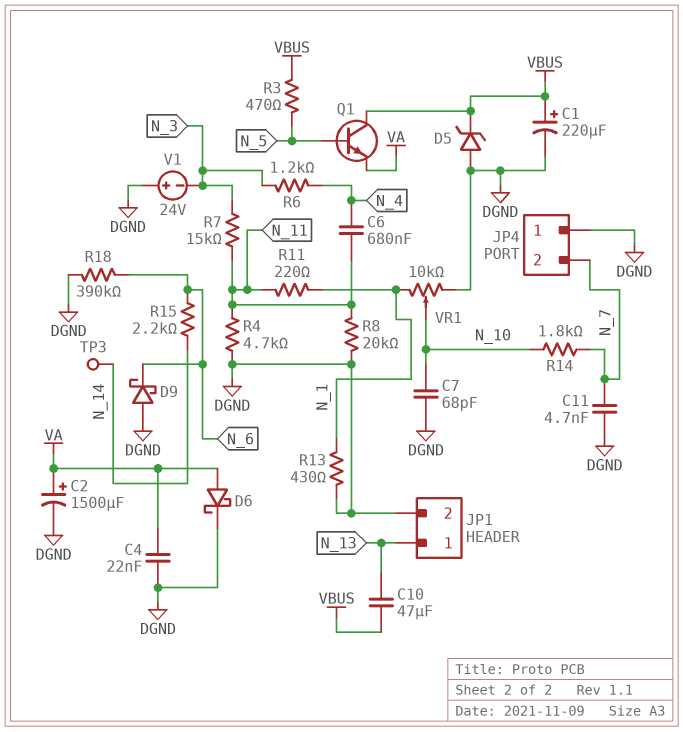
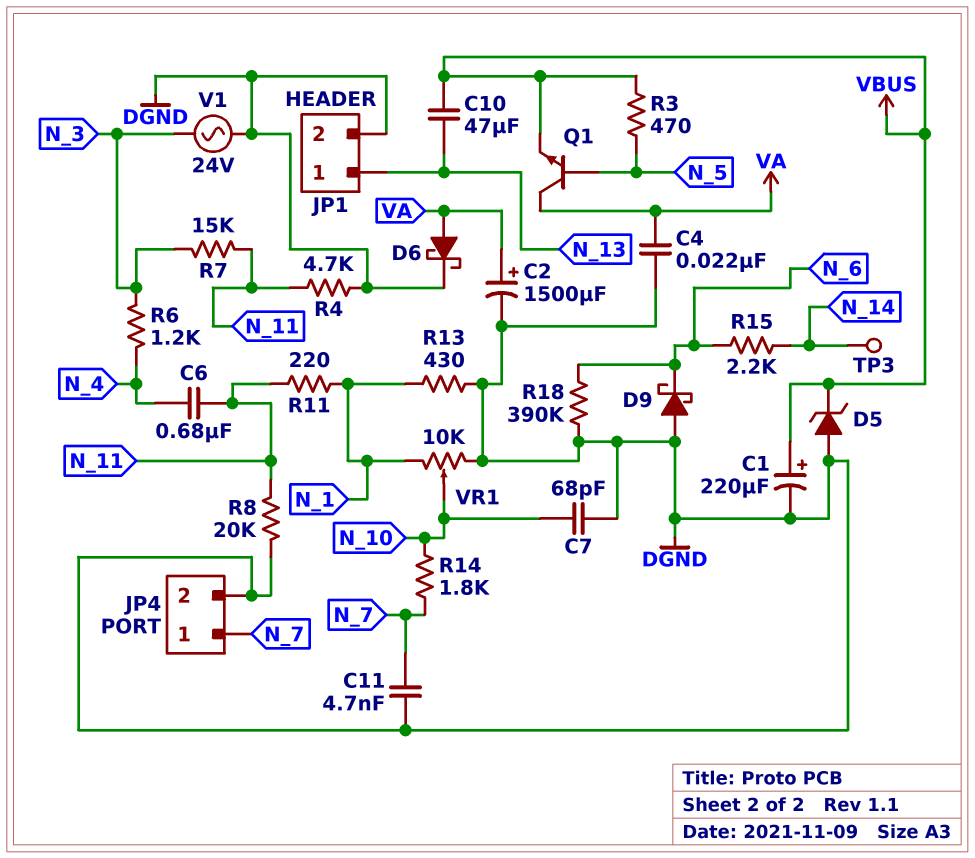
JP4 pin 1: DGND -> N_7
JP4 pin 2: N_7 -> DGND
Q1: NPN (B N_5, C VBUS, E VA) -> NPN (B N_5, C VA, E VBUS)
V1: 24V (plus DGND, minus N_3) -> AC 24V (DGND, N_3)

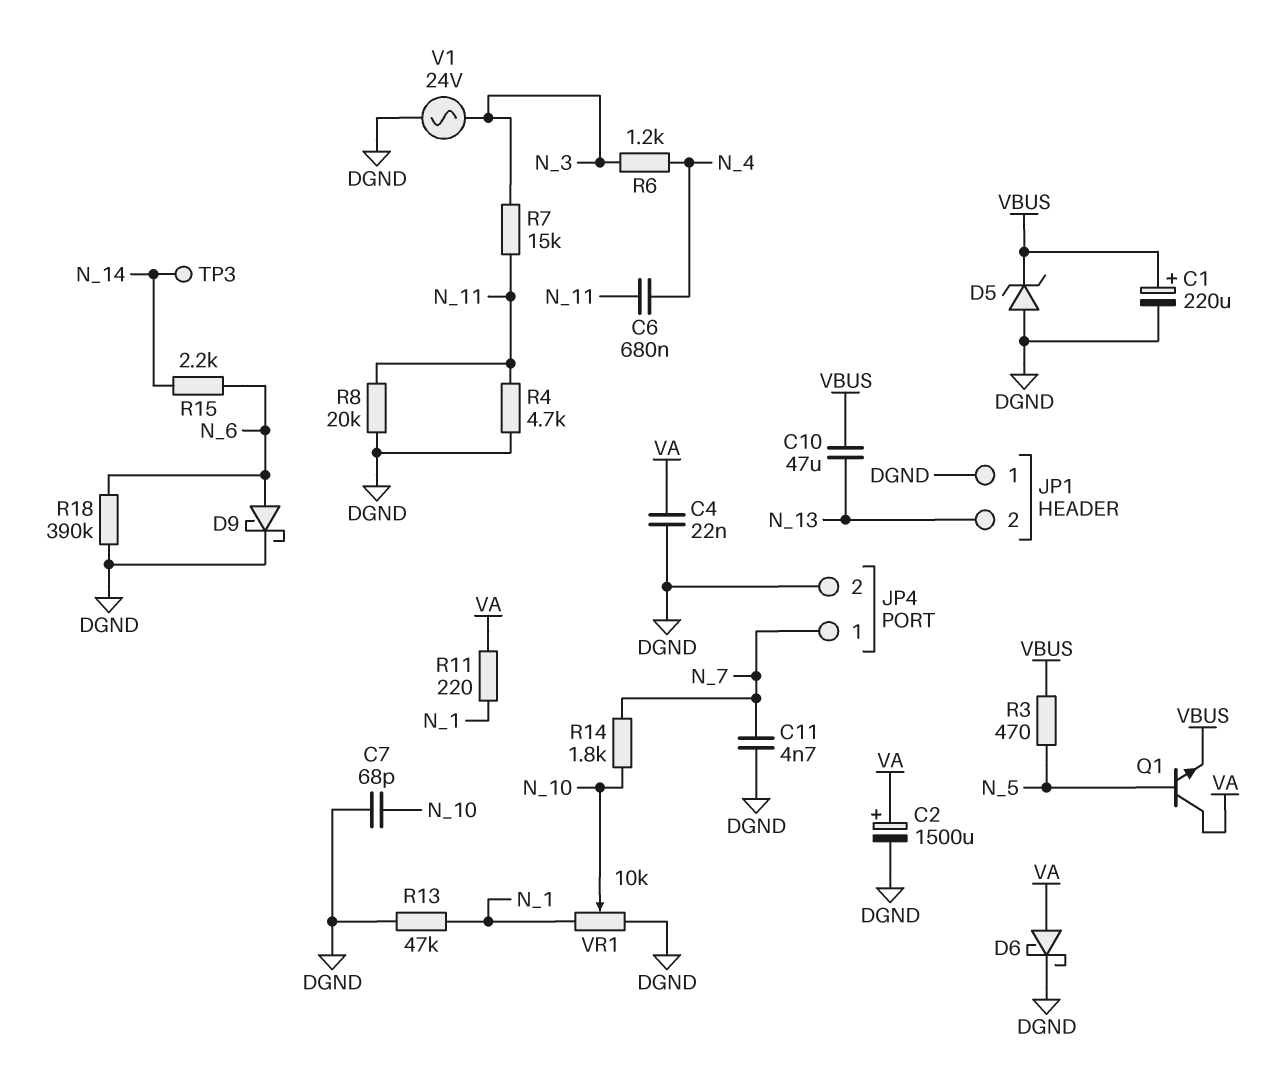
D9: schottky (A DGND, K N_6) -> schottky (A N_6, K DGND)
JP1 pin 1: N_13 -> DGND
JP1 pin 2: DGND -> N_13
R11: 220 (N_1, N_11) -> 220 (N_1, VA)
R13: 430 (DGND, N_1) -> 47k (DGND, N_1)

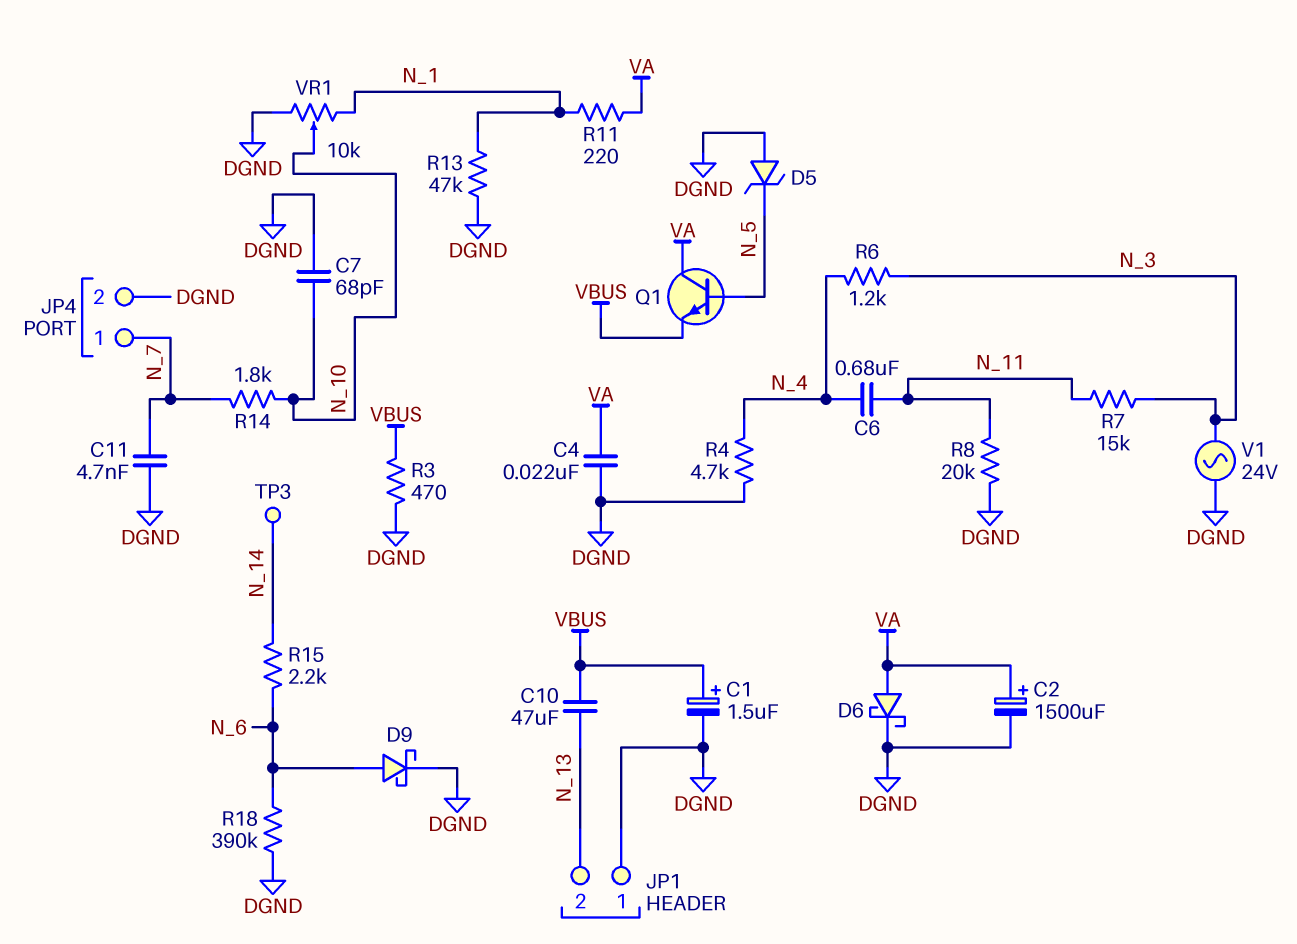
C1: 220uF (plus VBUS, minus DGND) -> 1.5uF (plus VBUS, minus DGND)
D5: zener (A DGND, K VBUS) -> zener (A DGND, K N_5)
R3: 470 (N_5, VBUS) -> 470 (DGND, VBUS)
R4: 4.7k (DGND, N_11) -> 4.7k (DGND, N_4)

